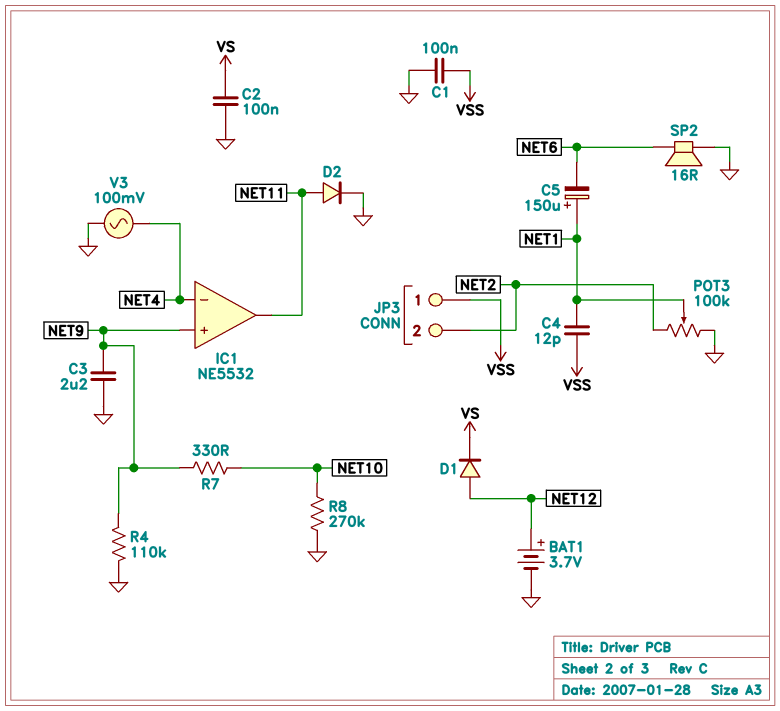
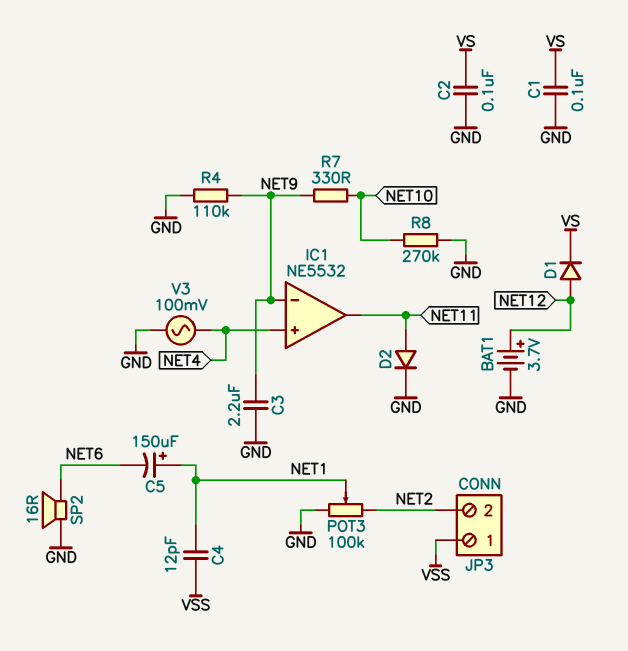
C1: 100nF (GND, VSS) -> 100nF (GND, VS)
IC1 pin in+: NET9 -> NET4
IC1 pin in-: NET4 -> NET9

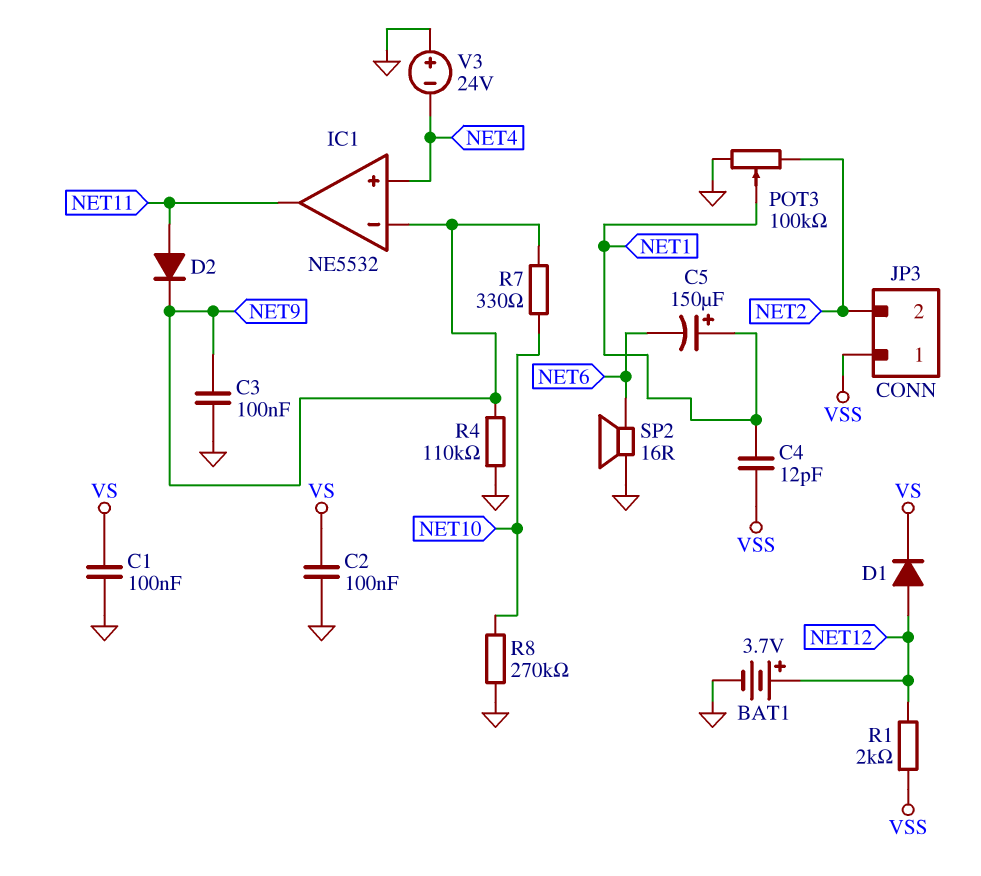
C3: 2.2uF (GND, NET9) -> 100nF (GND, NET9)
D2: diode (A NET11, K GND) -> diode (A NET11, K NET9)
R1: none -> 2k (NET12, VSS)
V3: AC 100mV (GND, NET4) -> 24V (plus GND, minus NET4)

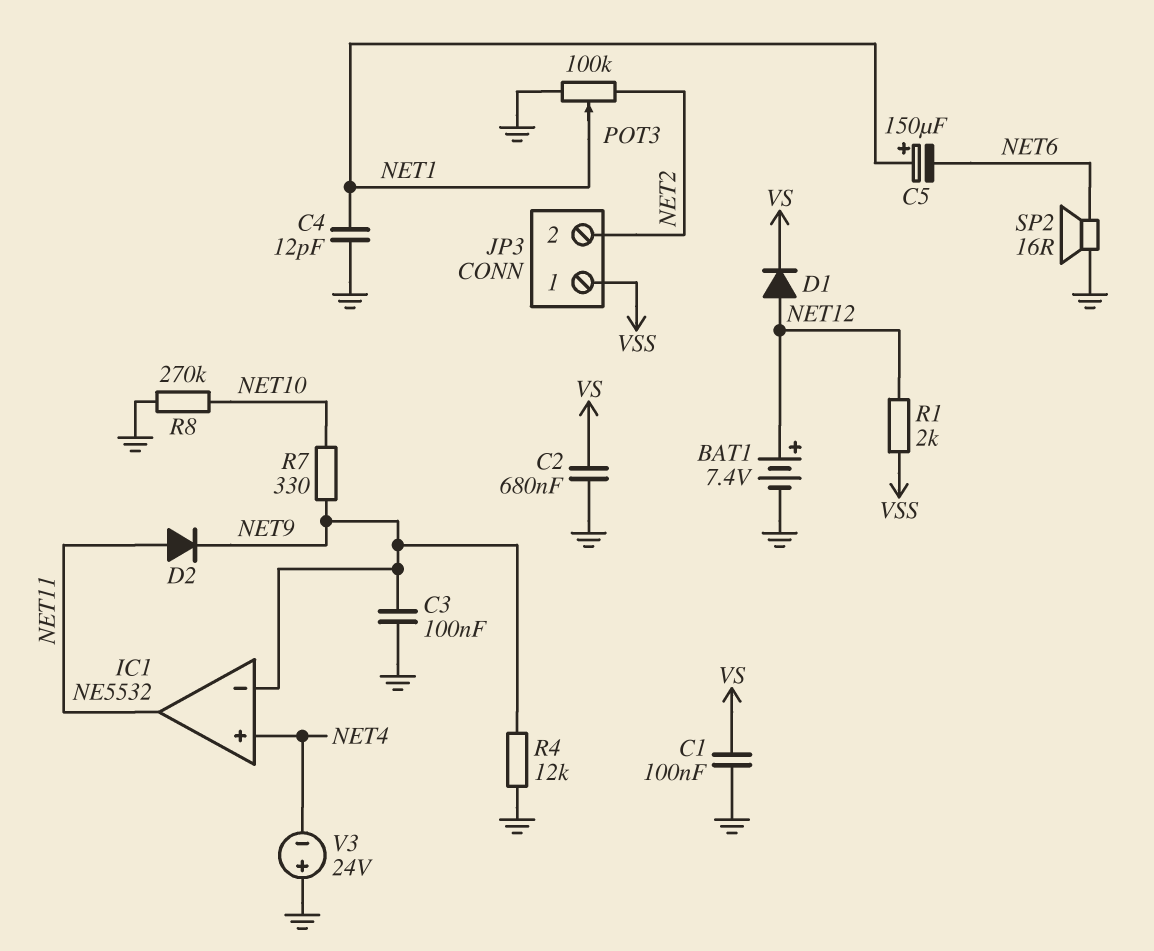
BAT1: 3.7V (plus NET12, minus GND) -> 7.4V (plus NET12, minus GND)
C2: 100nF (GND, VS) -> 680nF (GND, VS)
C4: 12pF (NET1, VSS) -> 12pF (GND, NET1)
R4: 110k (GND, NET9) -> 12k (GND, NET9)

